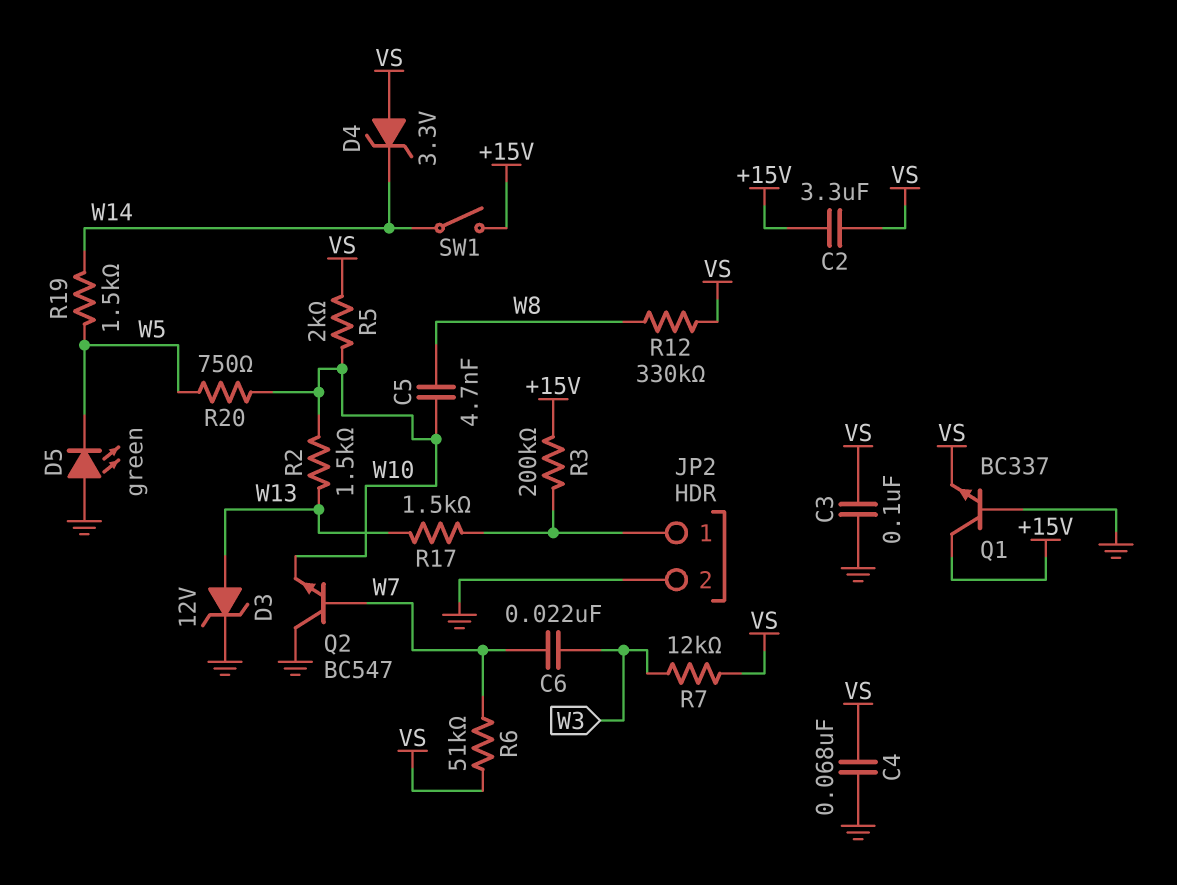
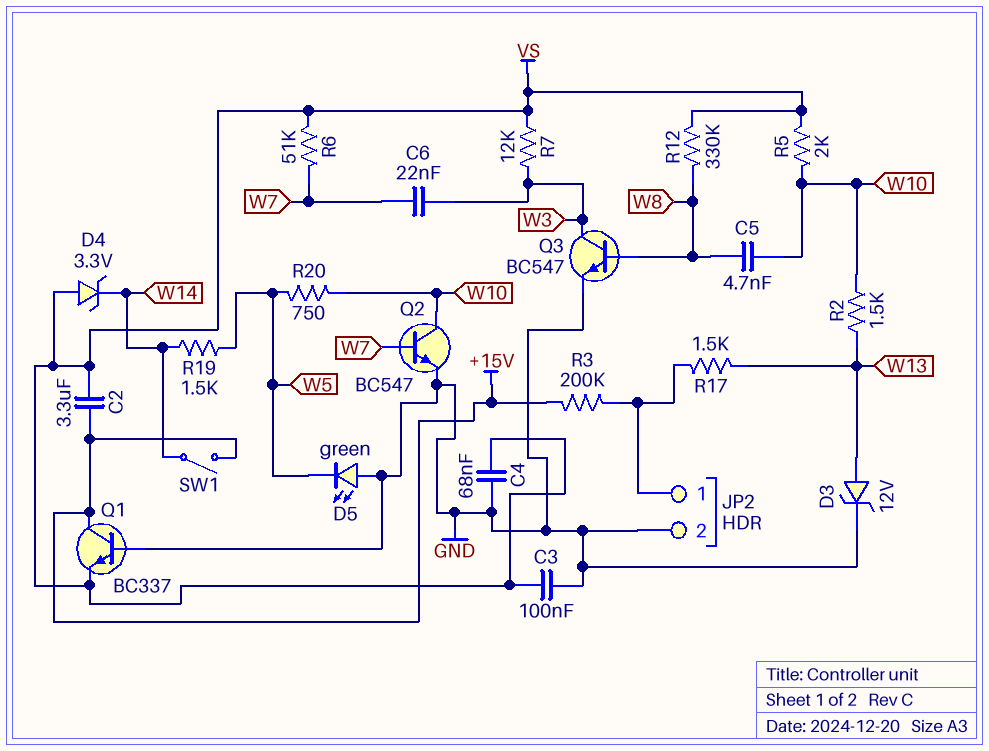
Q2: NPN BC547 (B W7, C GND, E W10) -> NPN BC547 (B W7, C W10, E GND)
Q3: none -> NPN BC547 (B W8, C W3, E GND)

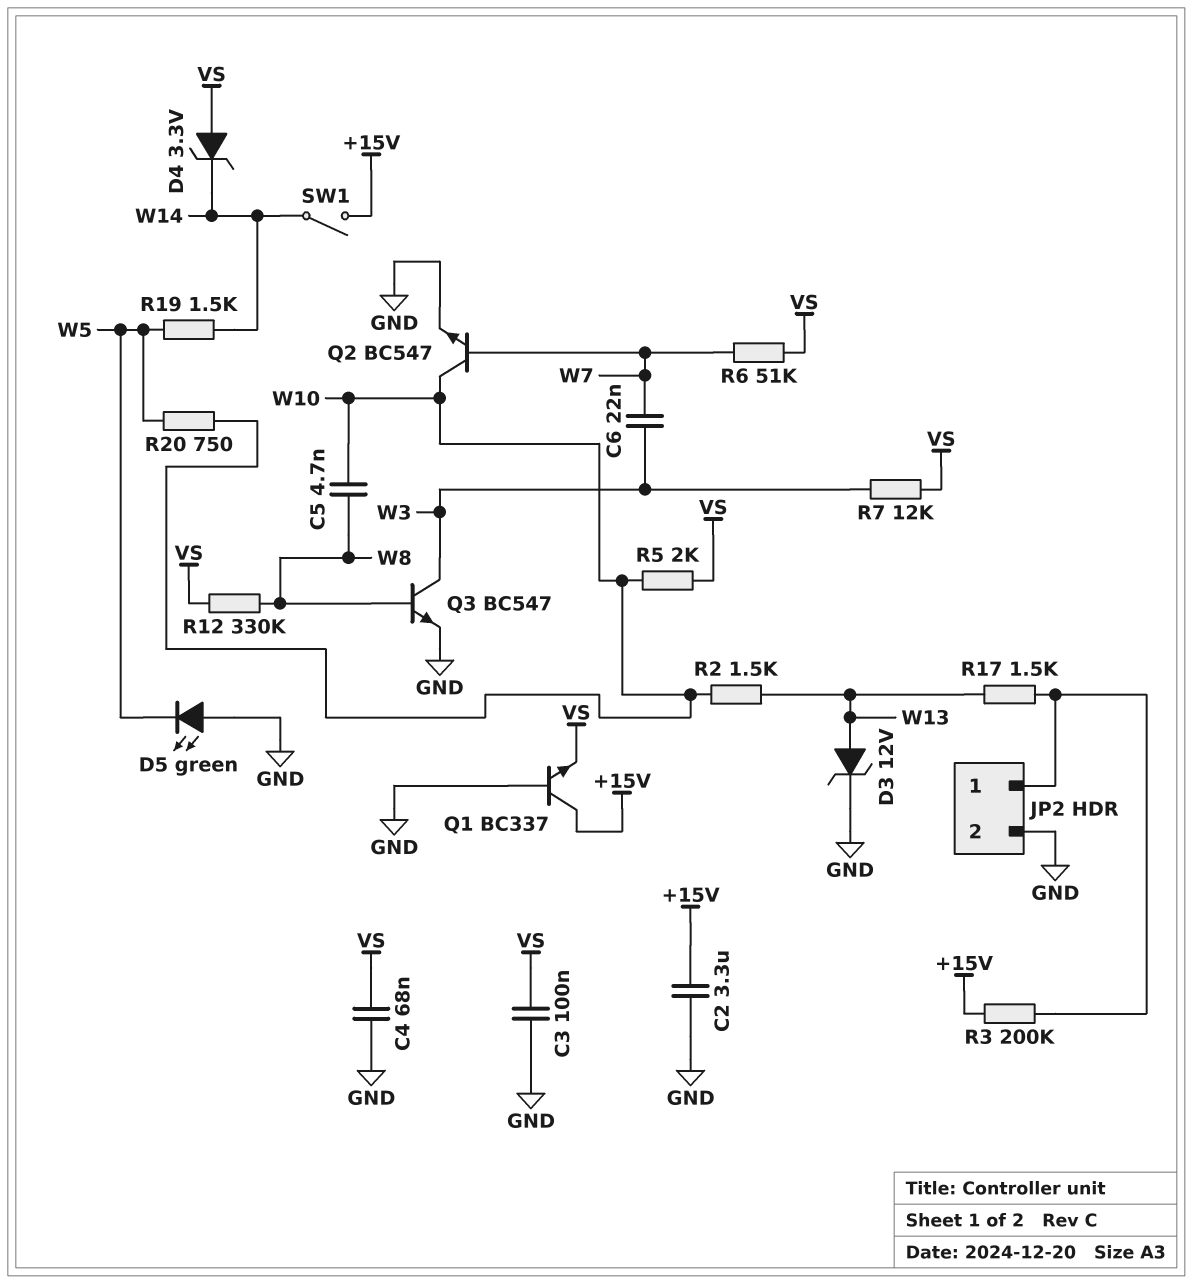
C2: 3.3uF (+15V, VS) -> 3.3uF (+15V, GND)

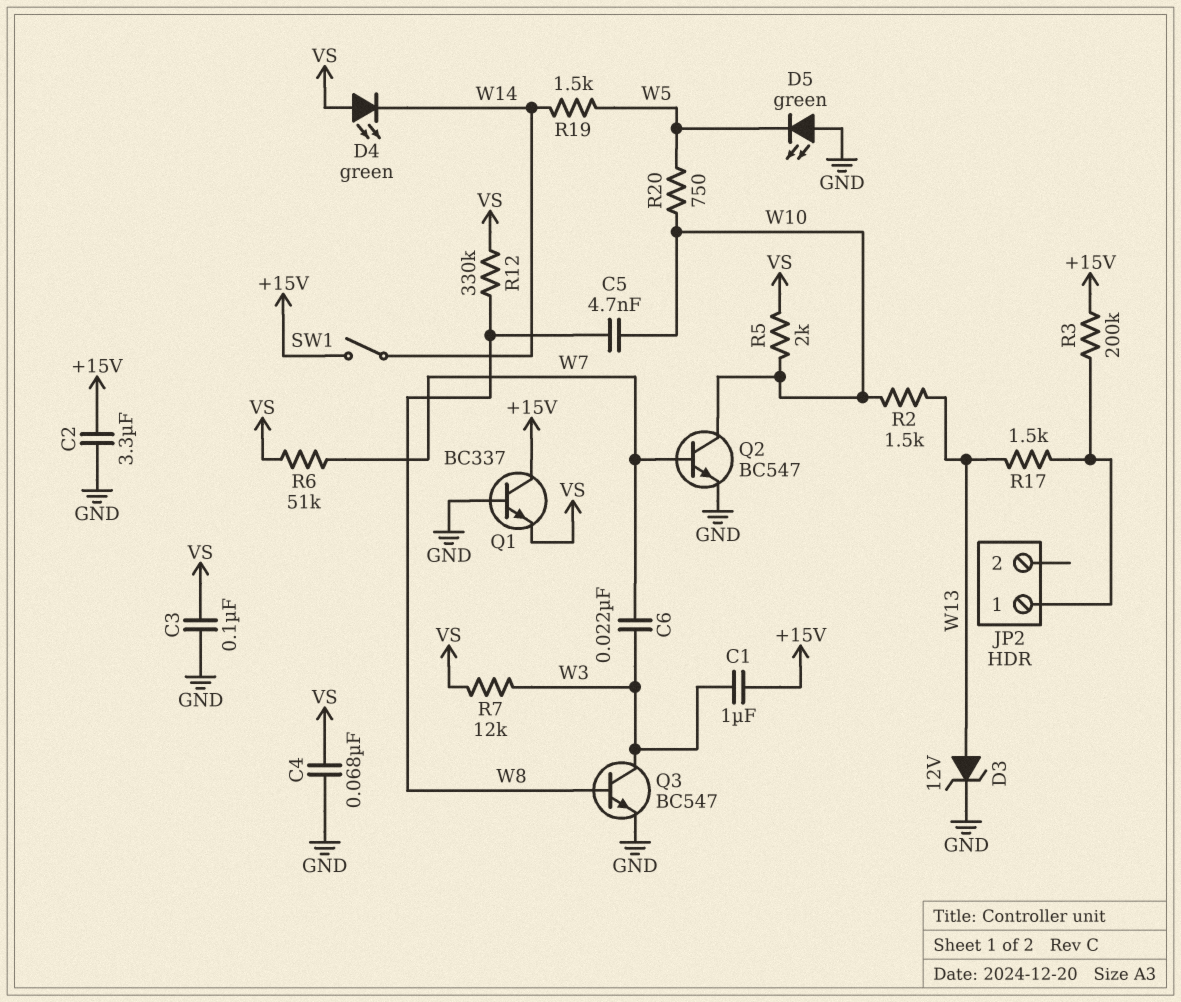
C1: none -> 1uF (+15V, W3)
D4: zener 3.3V (A VS, K W14) -> LED green (A VS, K W14)
JP2 pin 2: GND -> none

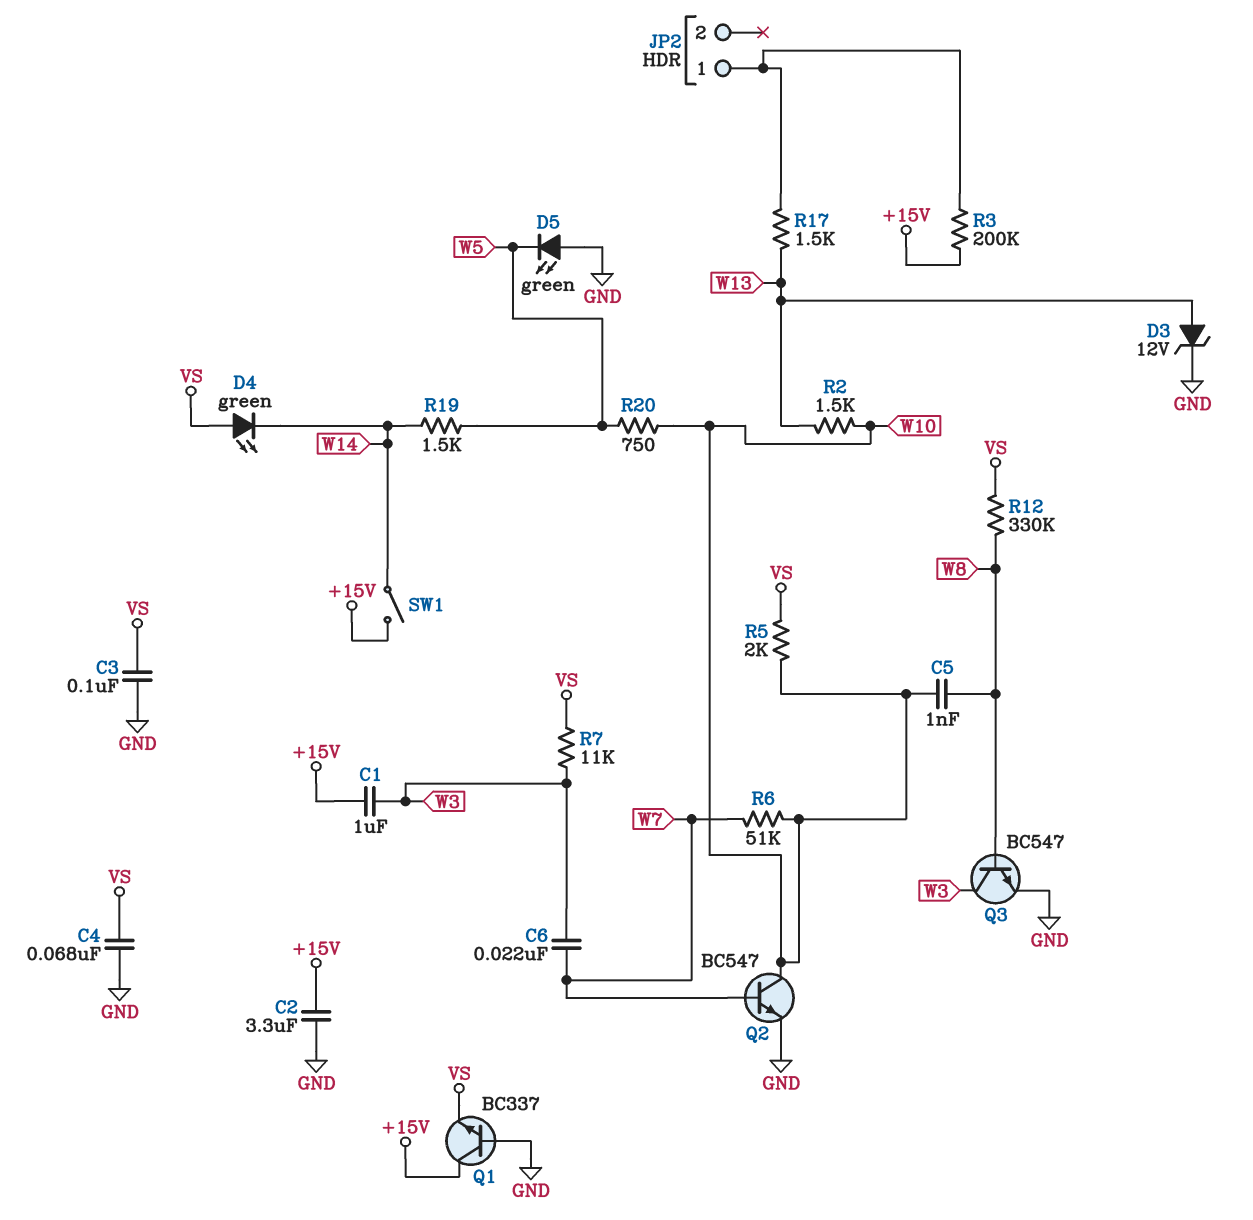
C5: 4.7nF (W8, W10) -> 1nF (W8, W10)
R6: 51k (VS, W7) -> 51k (W7, W10)
R7: 12k (VS, W3) -> 11k (VS, W3)

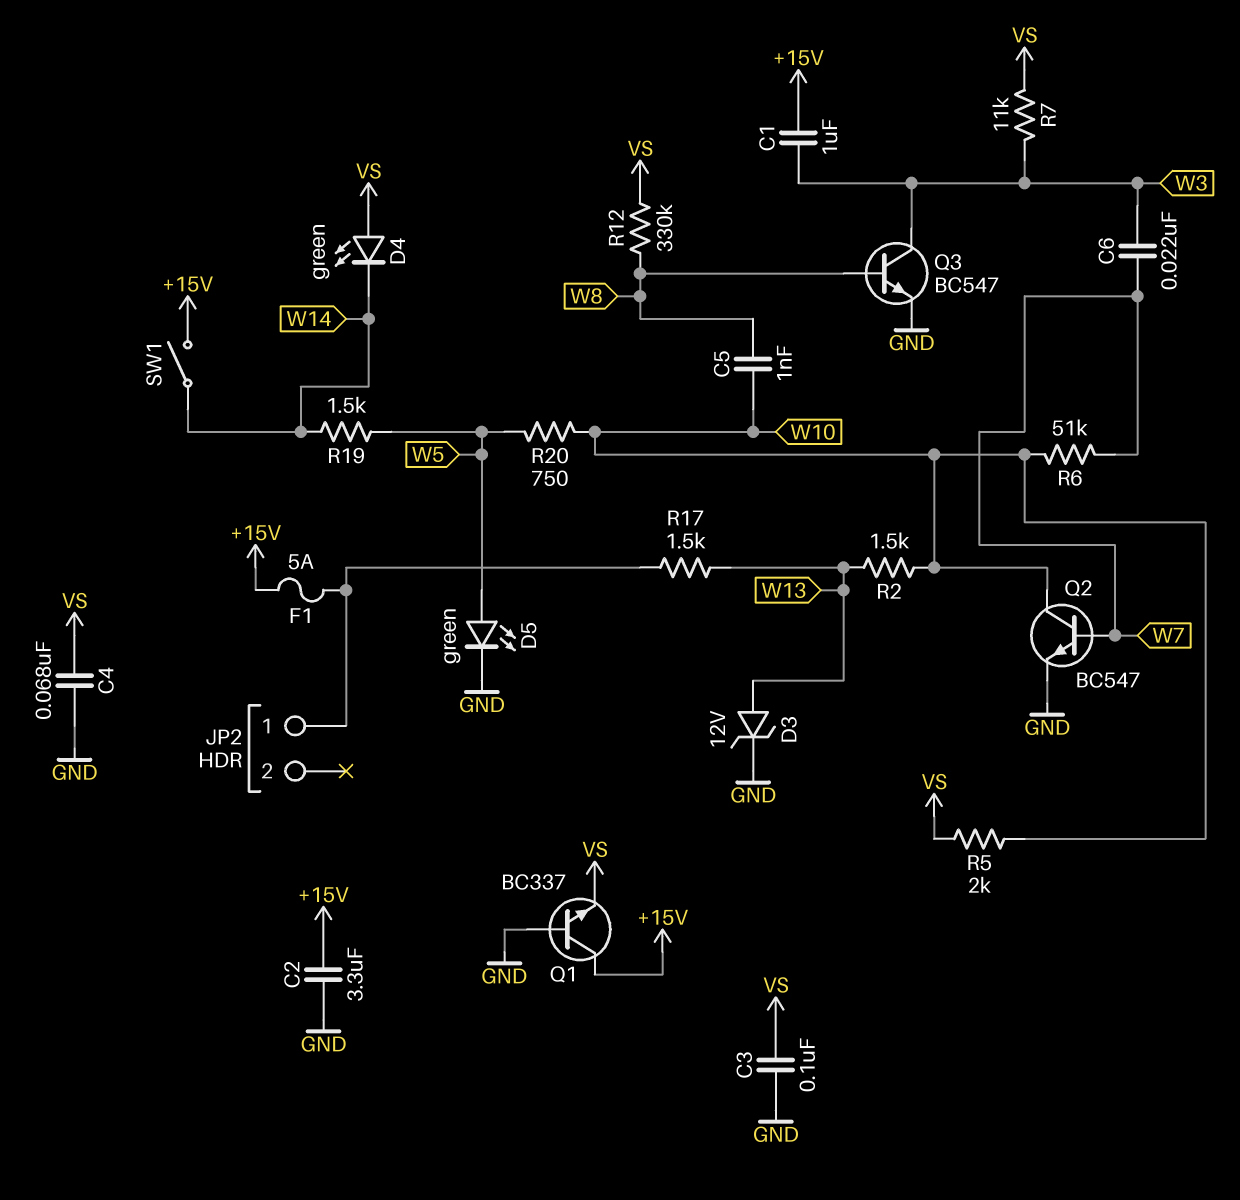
D5: LED green (A GND, K W5) -> LED green (A W5, K GND)
F1: none -> 5A (+15V, JP2/1)
R3: 200k (+15V, JP2/1) -> none

